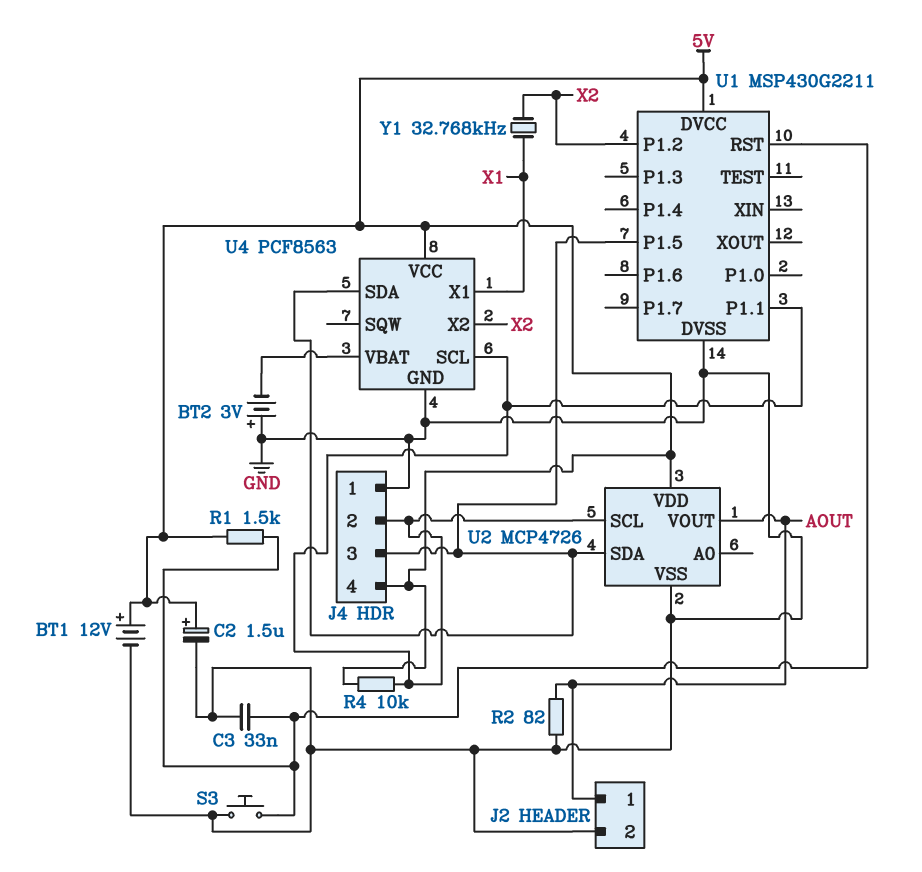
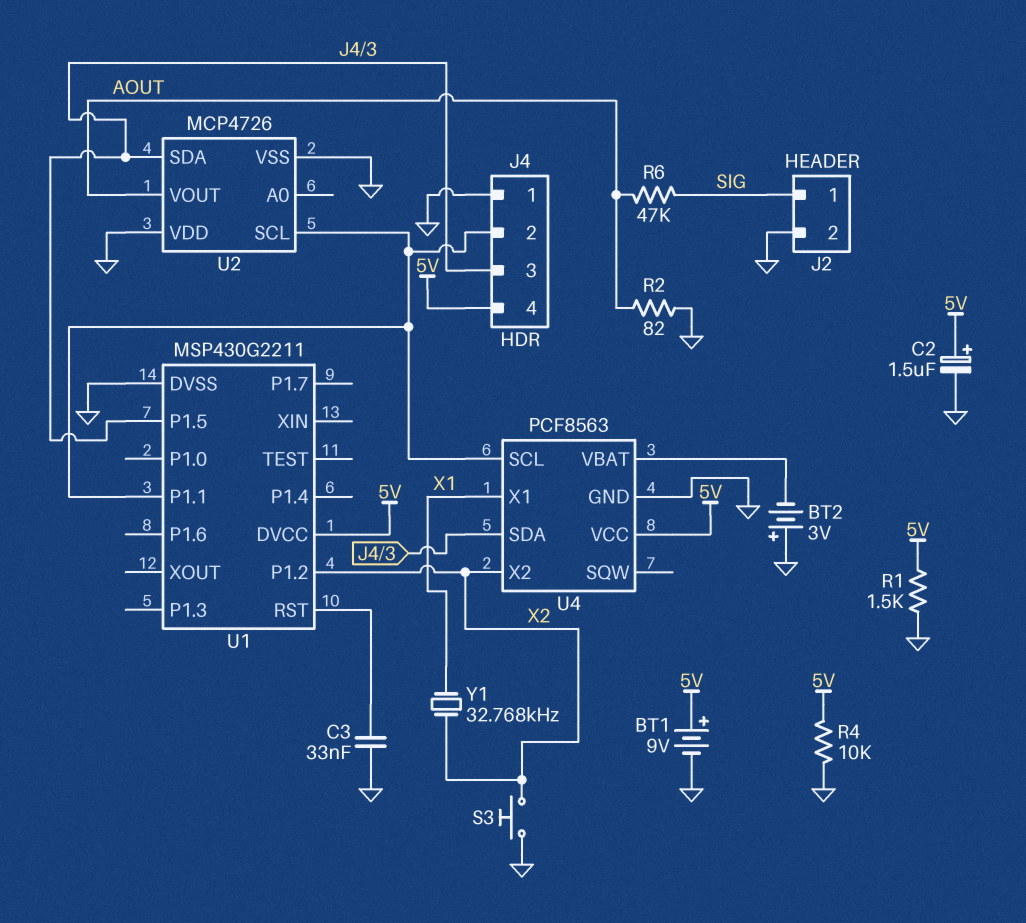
BT1: 12V (plus 5V, minus GND) -> 9V (plus 5V, minus GND)
J2 pin 1: AOUT -> SIG
R1: 1.5k (5V, U1/RST) -> 1.5k (5V, GND)
R4: 10k (5V, J4/2) -> 10k (5V, GND)
R6: none -> 47k (AOUT, SIG)
S3: button (GND, U1/RST) -> button (GND, X2)
U2 pin VDD: 5V -> GND

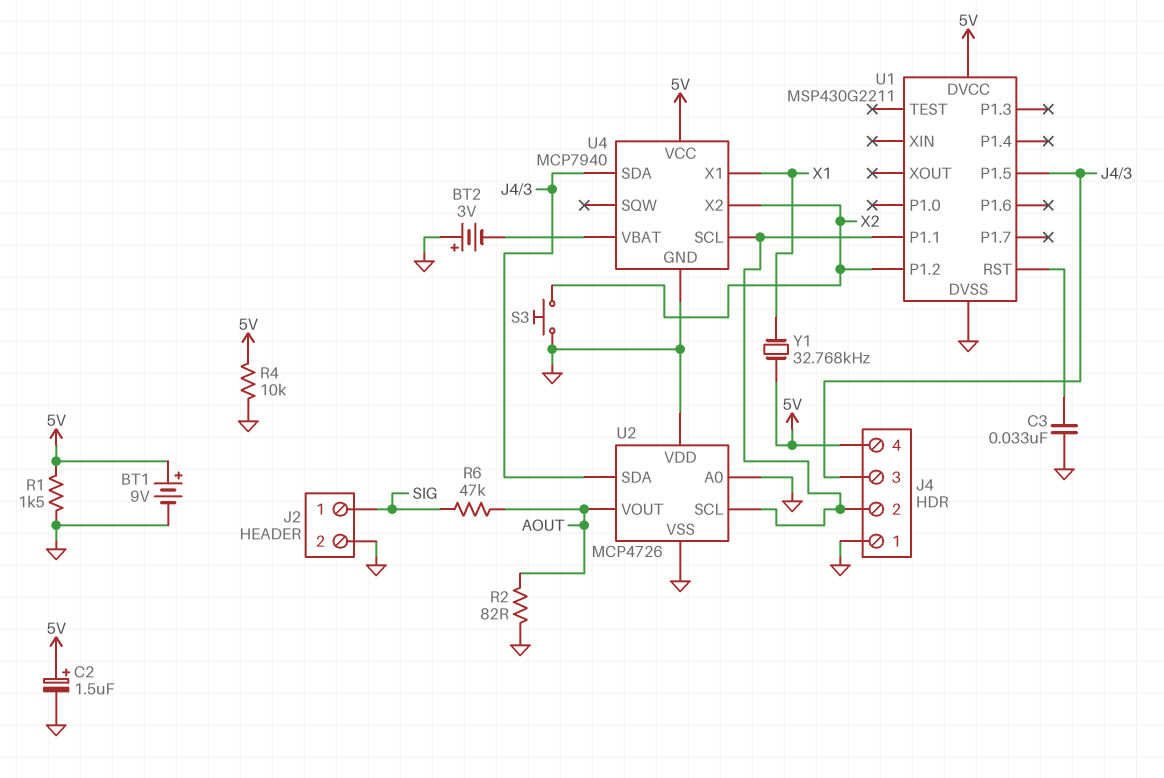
U2 pin A0: none -> GND
U4: PCF8563 -> MCP7940
Y1: 32.768kHz (X1, X2) -> 32.768kHz (5V, X1)

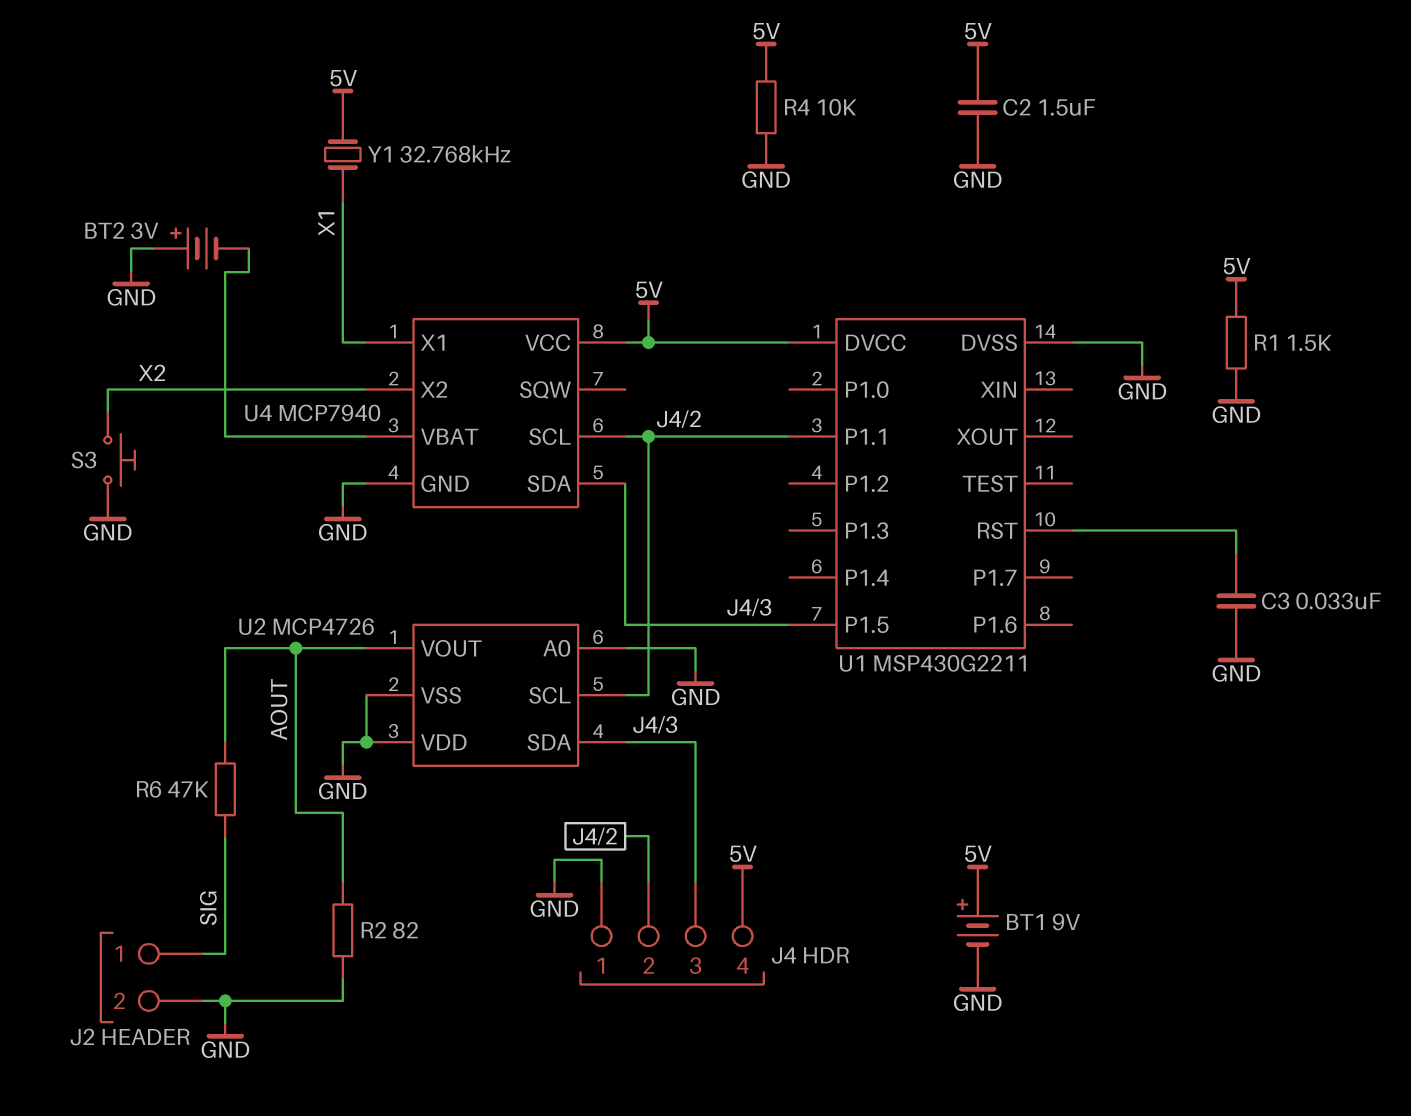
C2: 1.5uF (plus 5V, minus GND) -> 1.5uF (5V, GND)
U1 pin P1.2: X2 -> none

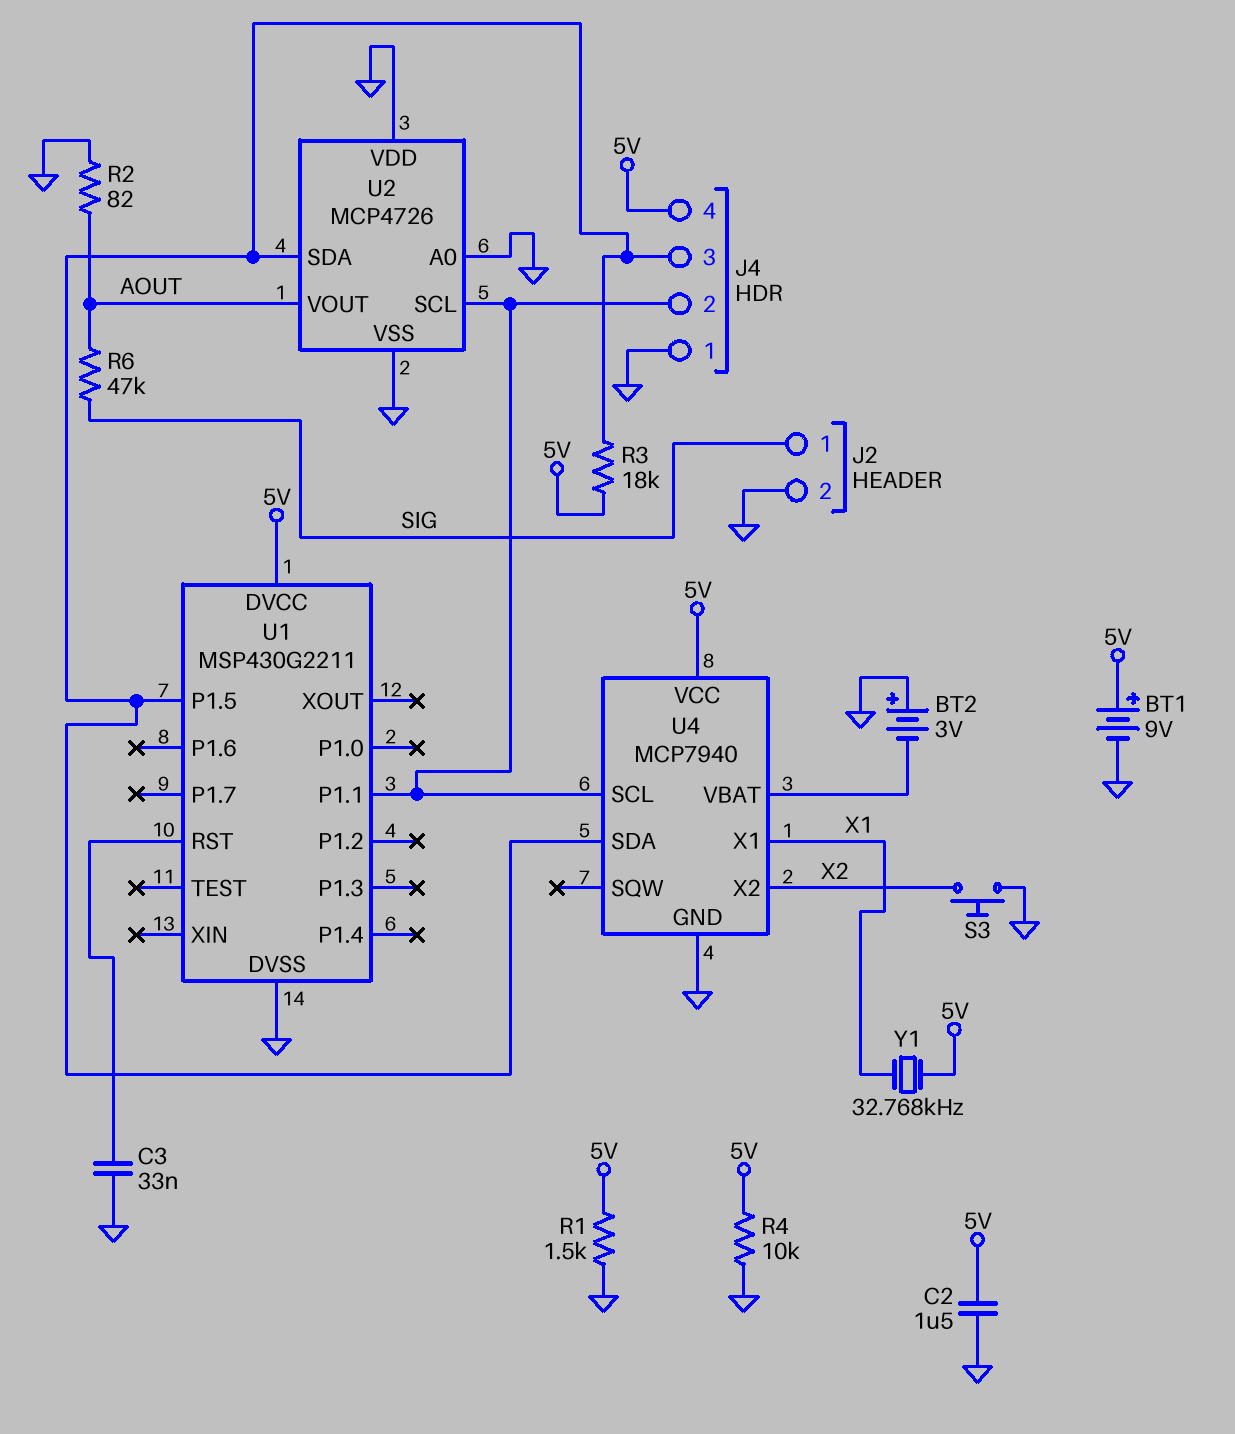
R3: none -> 18k (5V, J4/3)

